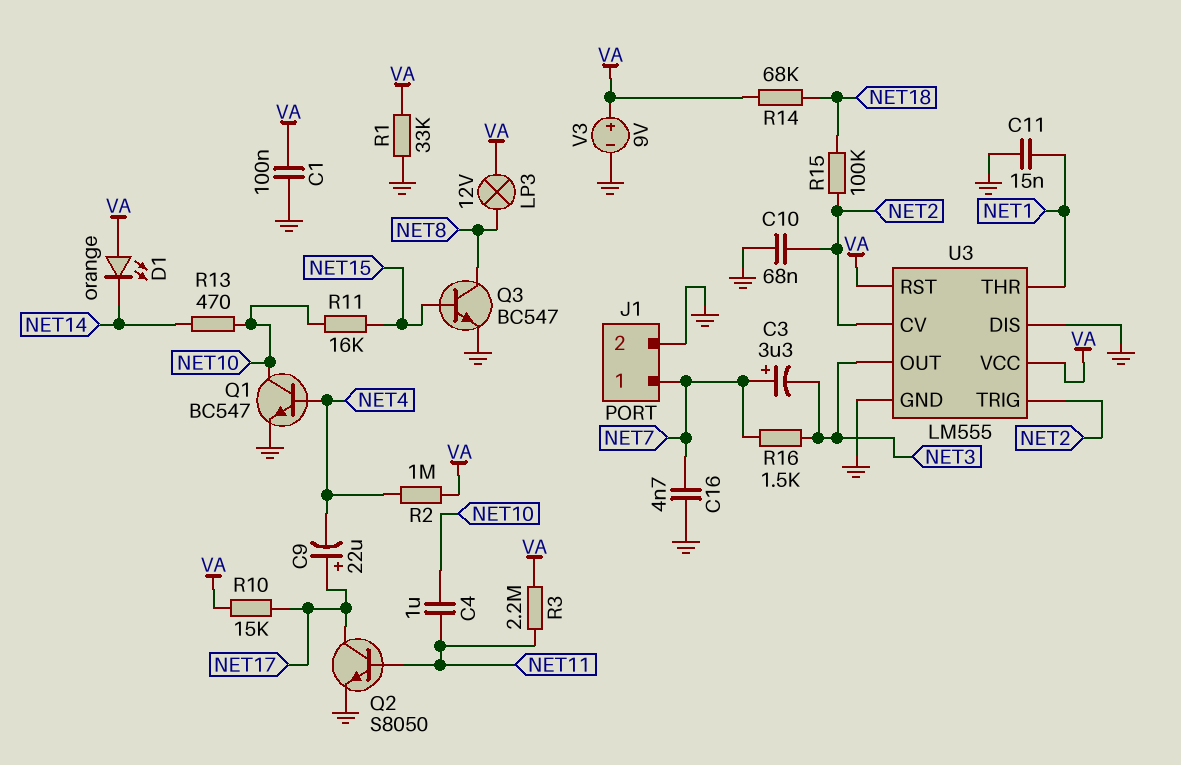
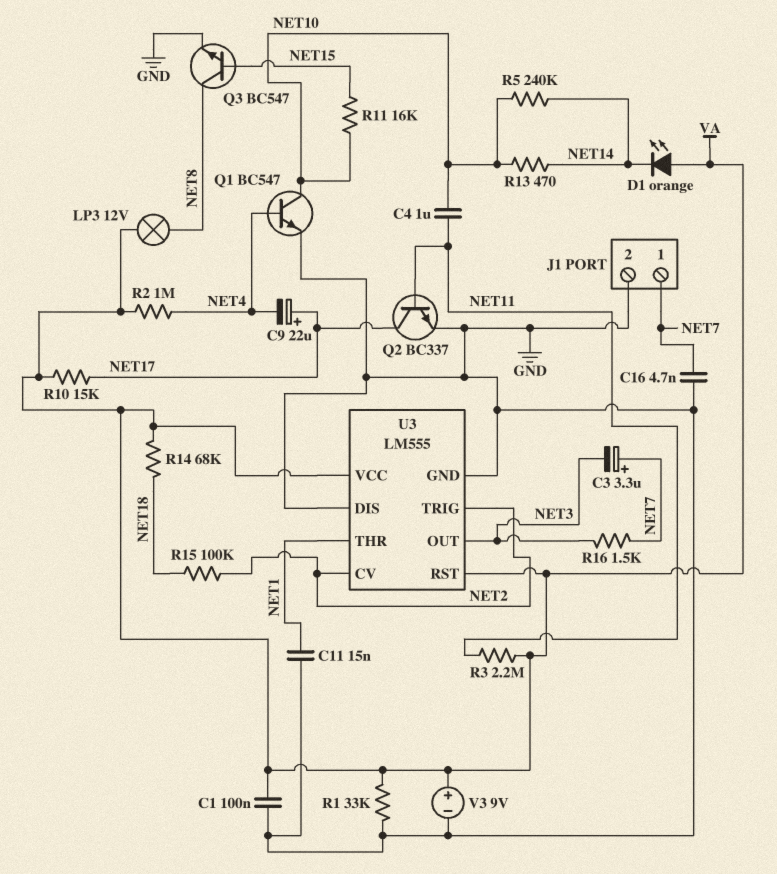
C10: 68nF (GND, NET2) -> none
Q2: NPN S8050 (B NET11, C NET17, E GND) -> NPN BC337 (B NET11, C NET17, E GND)
R5: none -> 240k (NET10, NET14)

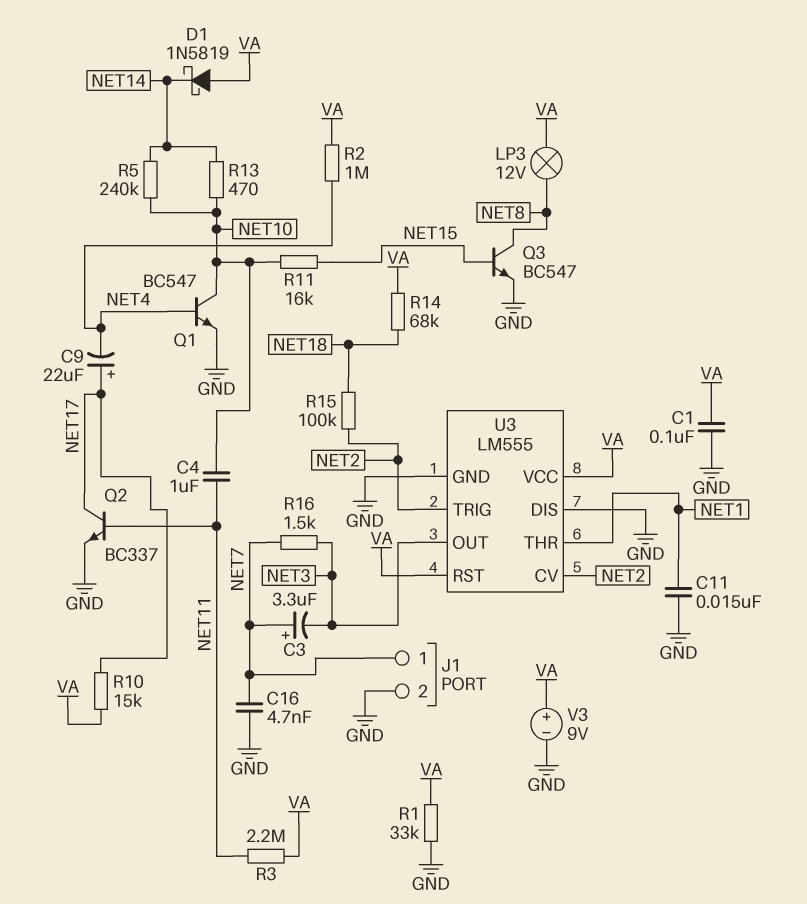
D1: LED orange (A VA, K NET14) -> schottky 1N5819 (A VA, K NET14)

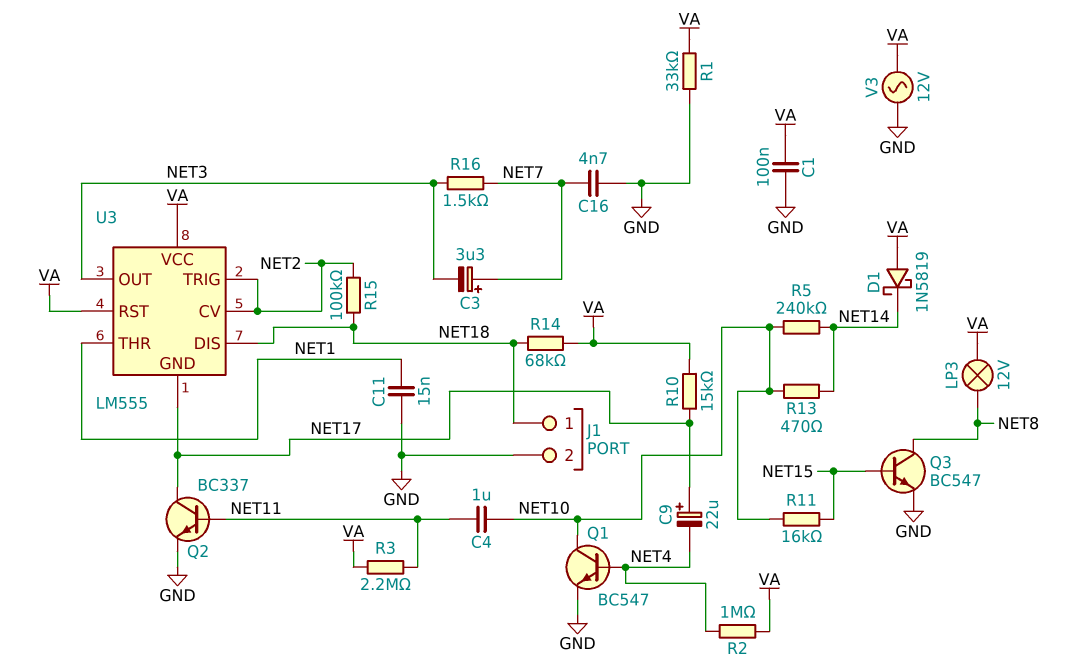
J1 pin 1: NET7 -> NET18
U3 pin DIS: GND -> NET18
U3 pin GND: GND -> NET17
V3: 9V (plus VA, minus GND) -> AC 12V (GND, VA)

